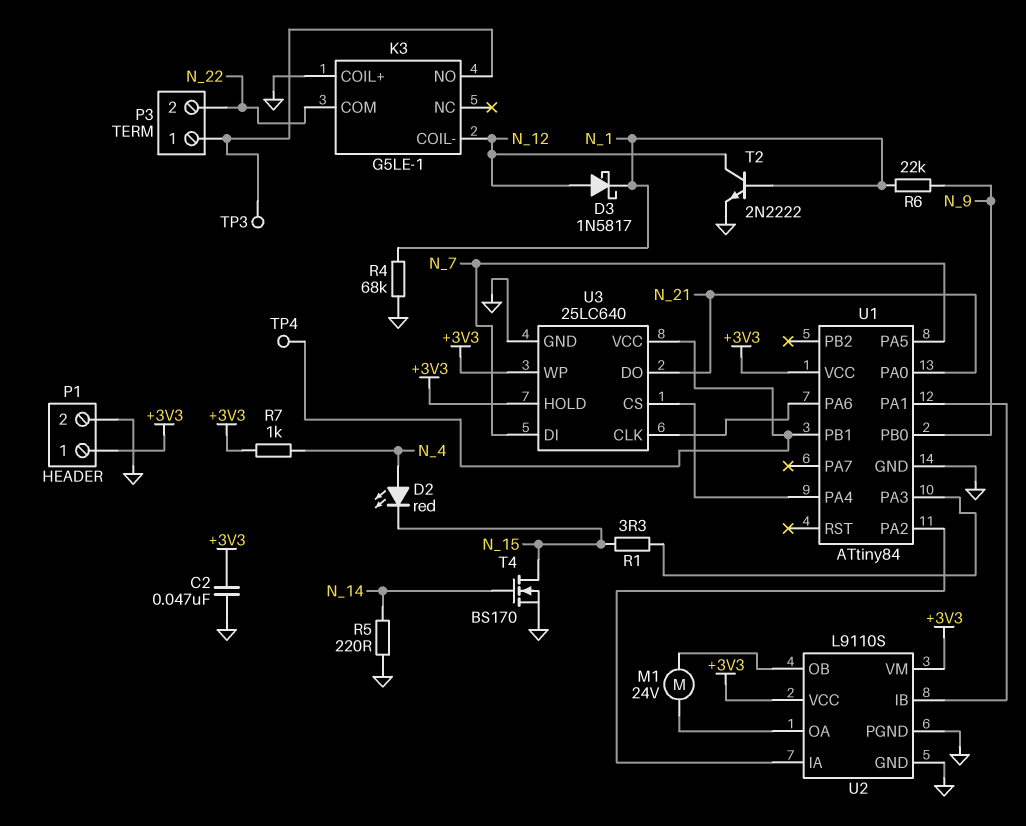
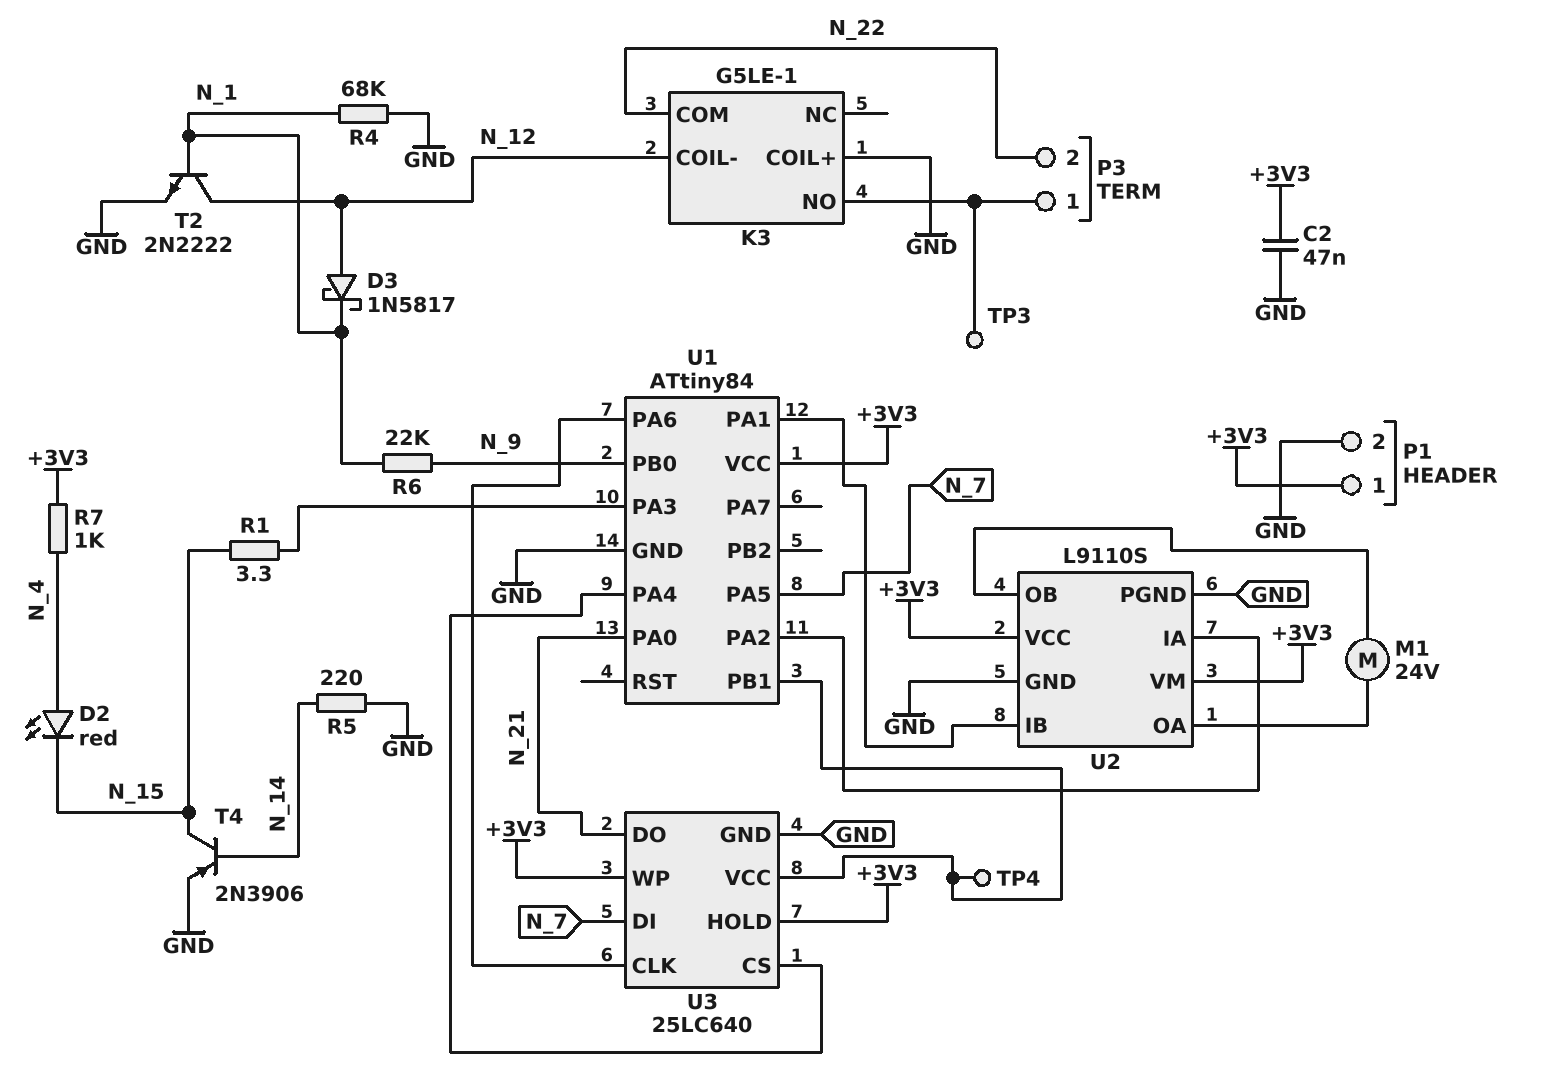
T4: NMOS BS170 (G N_14, D N_15, S GND) -> PNP 2N3906 (B N_14, C N_15, E GND)

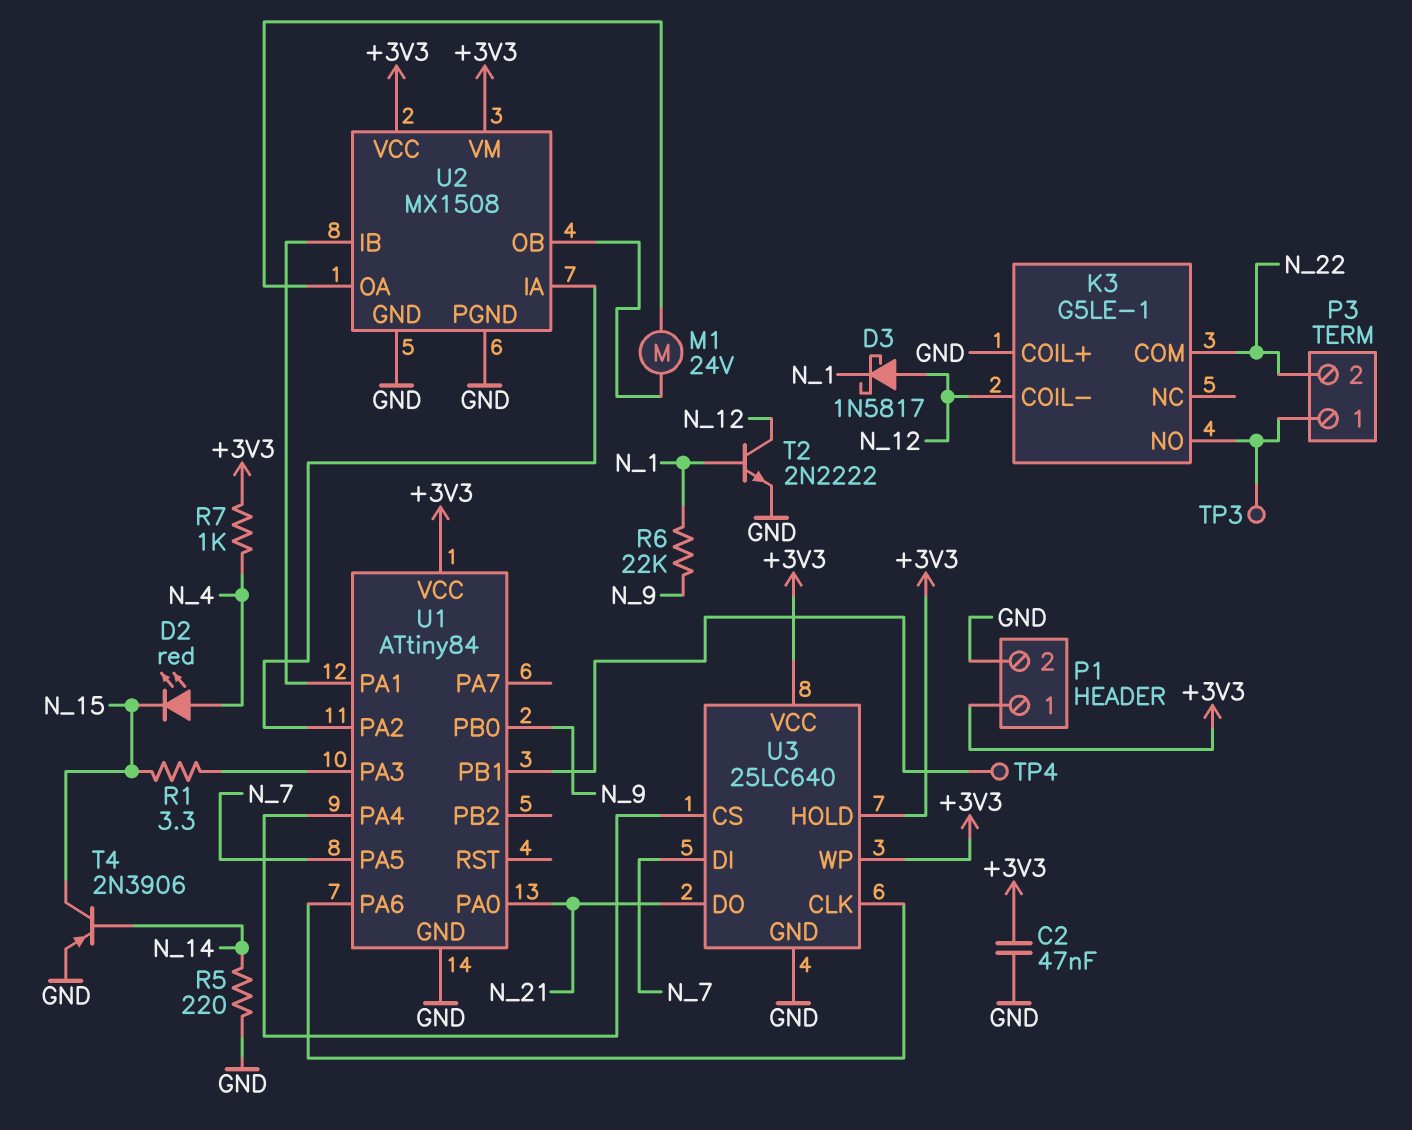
R4: 68k (GND, N_1) -> none
U2: L9110S -> MX1508
U3 pin VCC: U1/PB1 -> +3V3

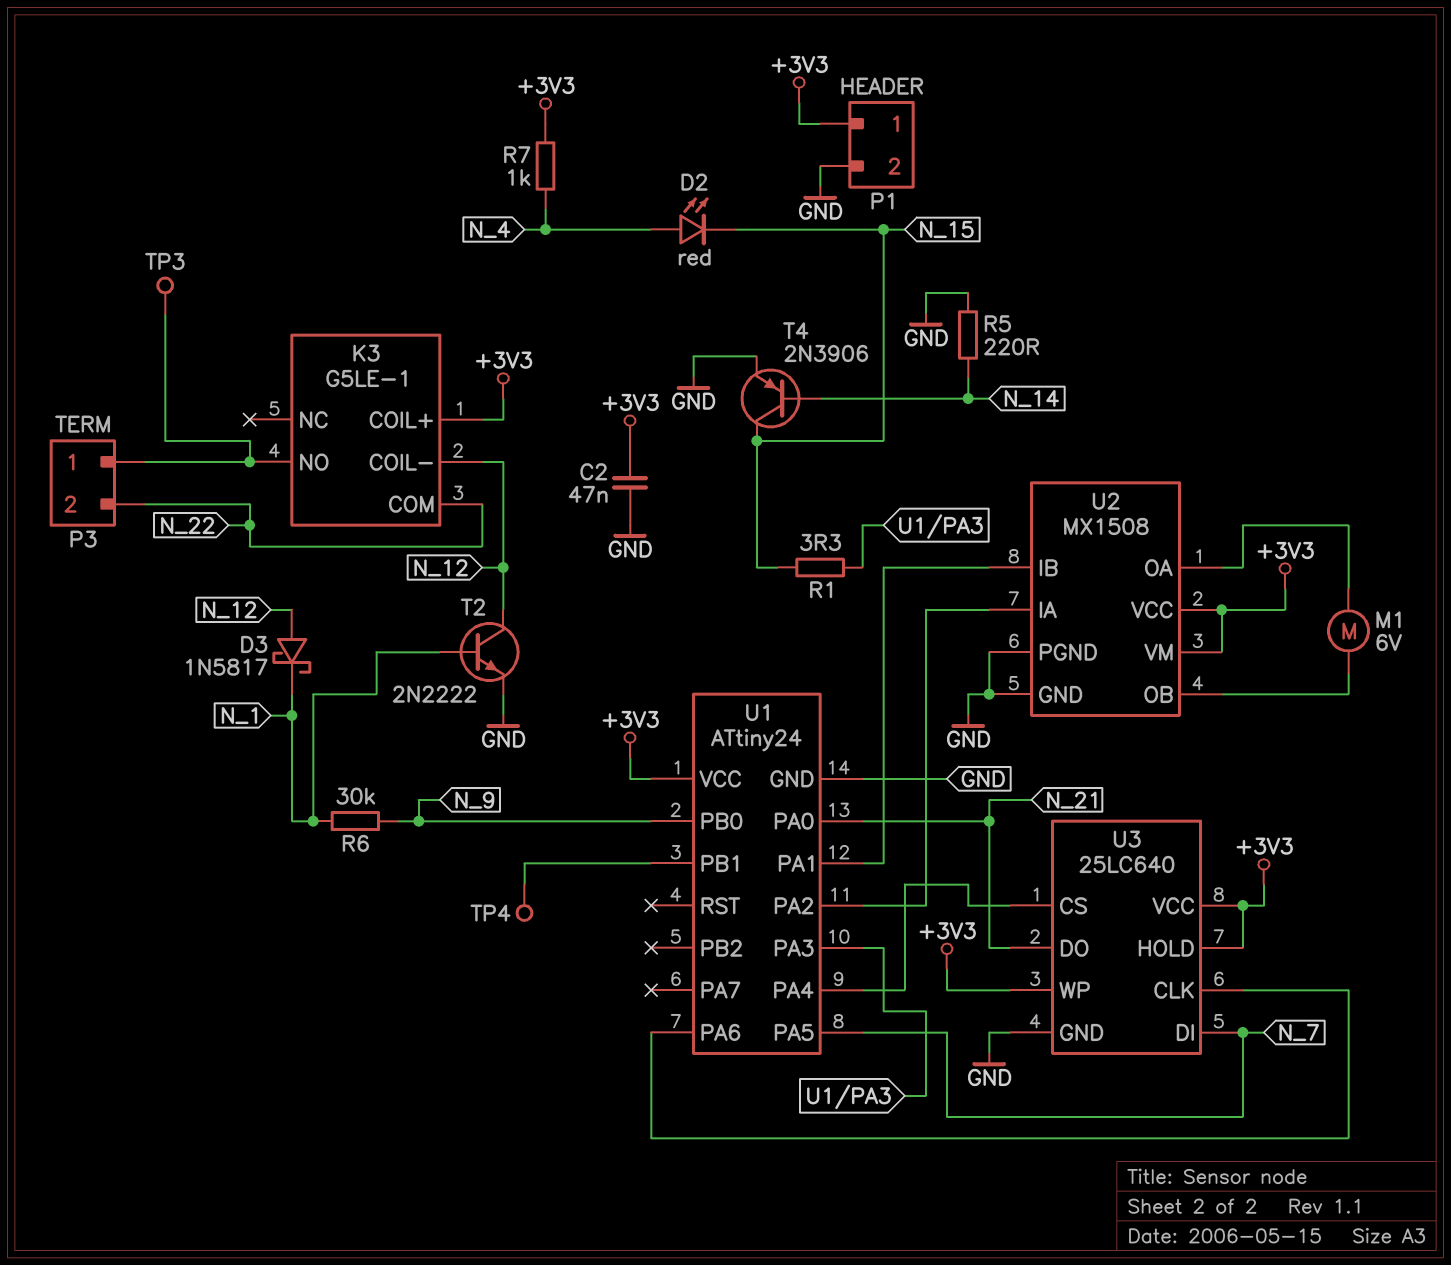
K3 pin COIL+: GND -> +3V3
M1: motor 24V (U2/OA, U2/OB) -> motor 6V (U2/OA, U2/OB)
R6: 22k (N_1, N_9) -> 30k (N_1, N_9)
U1: ATtiny84 -> ATtiny24

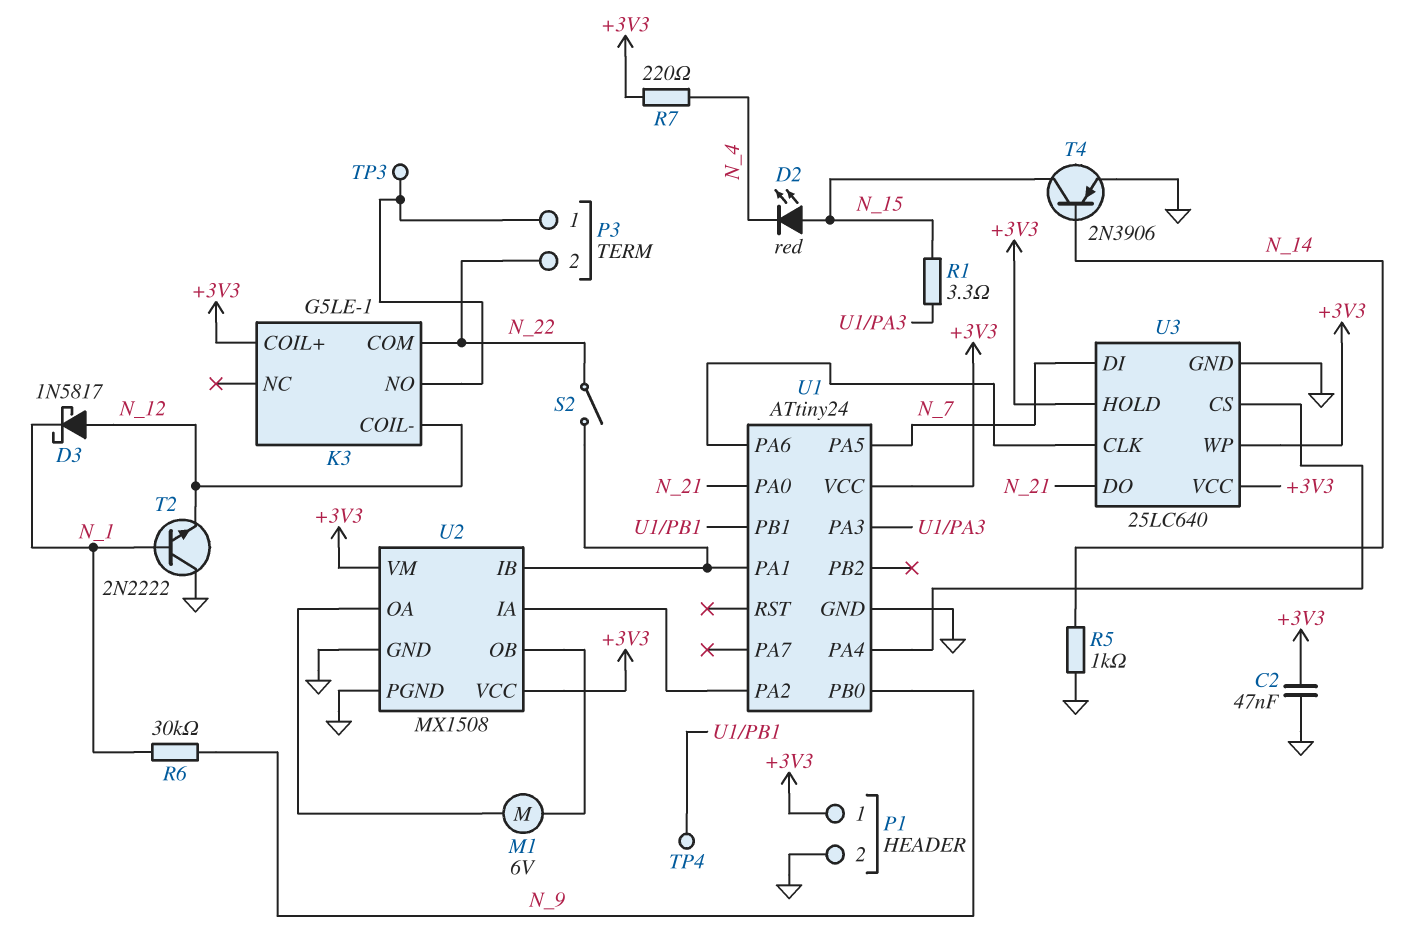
D2: LED red (A N_4, K N_15) -> LED red (A N_15, K N_4)
R5: 220 (GND, N_14) -> 1k (GND, N_14)
R7: 1k (+3V3, N_4) -> 220 (+3V3, N_4)
S2: none -> switch (N_22, U1/PA1)
T2: NPN 2N2222 (B N_1, C N_12, E GND) -> NPN 2N2222 (B N_1, C GND, E N_12)

